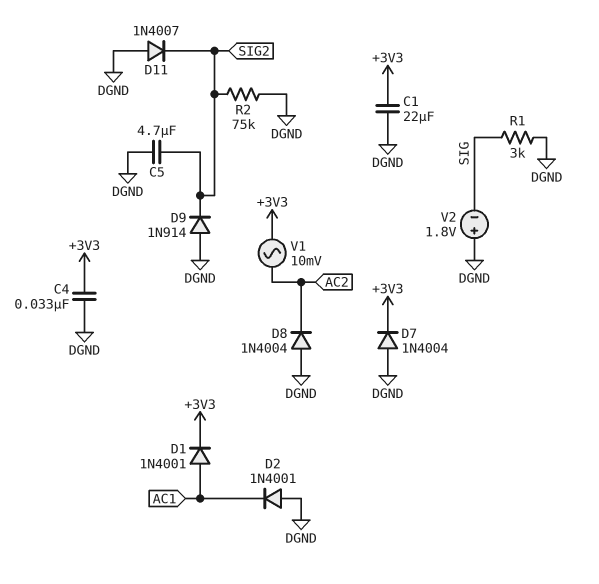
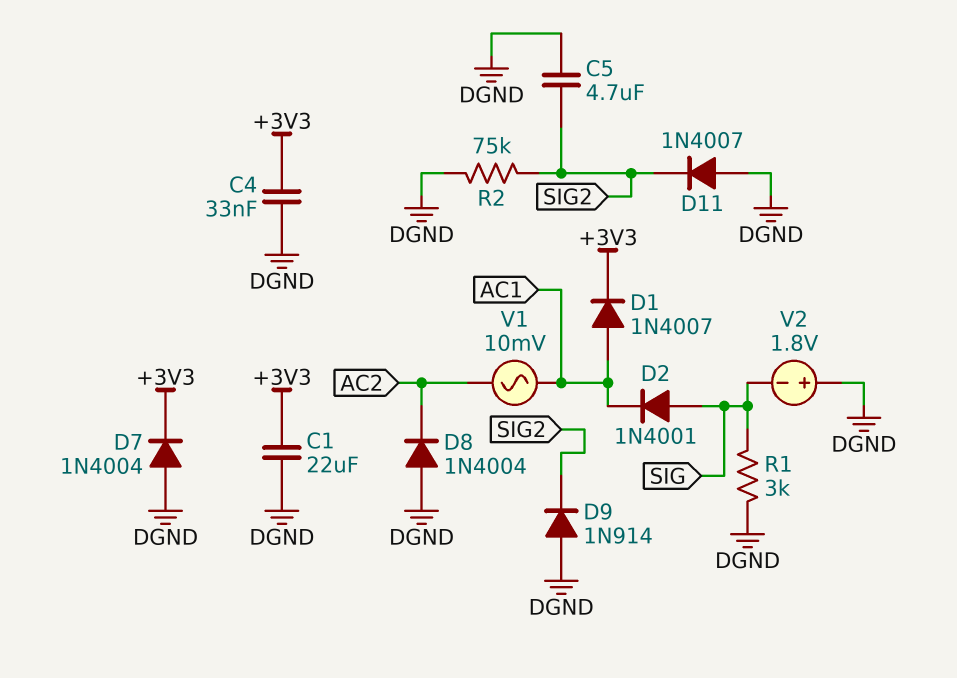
D1: diode 1N4001 (A AC1, K +3V3) -> diode 1N4007 (A AC1, K +3V3)
D2: diode 1N4001 (A DGND, K AC1) -> diode 1N4001 (A SIG, K AC1)
V1: AC 10mV (+3V3, AC2) -> AC 10mV (AC1, AC2)

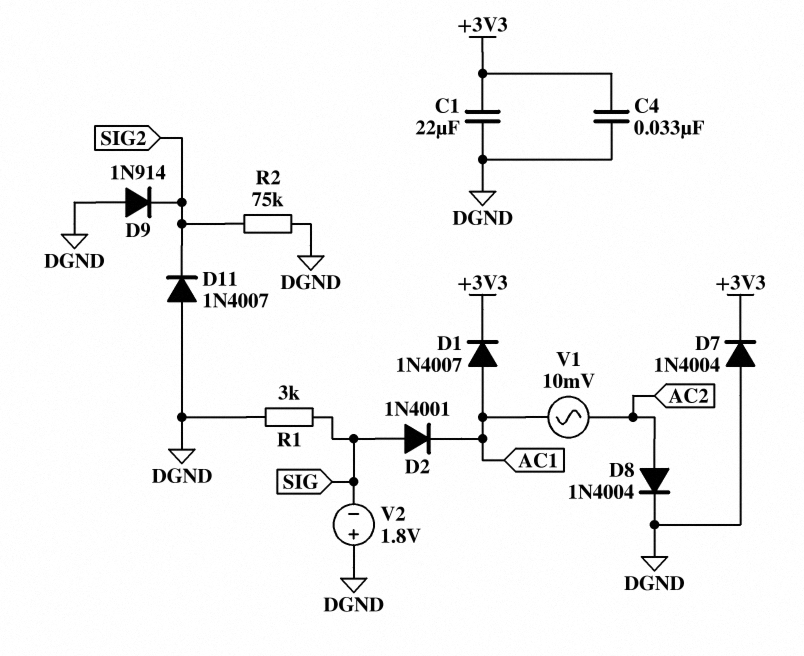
C5: 4.7uF (DGND, SIG2) -> none
D8: diode 1N4004 (A DGND, K AC2) -> diode 1N4004 (A AC2, K DGND)

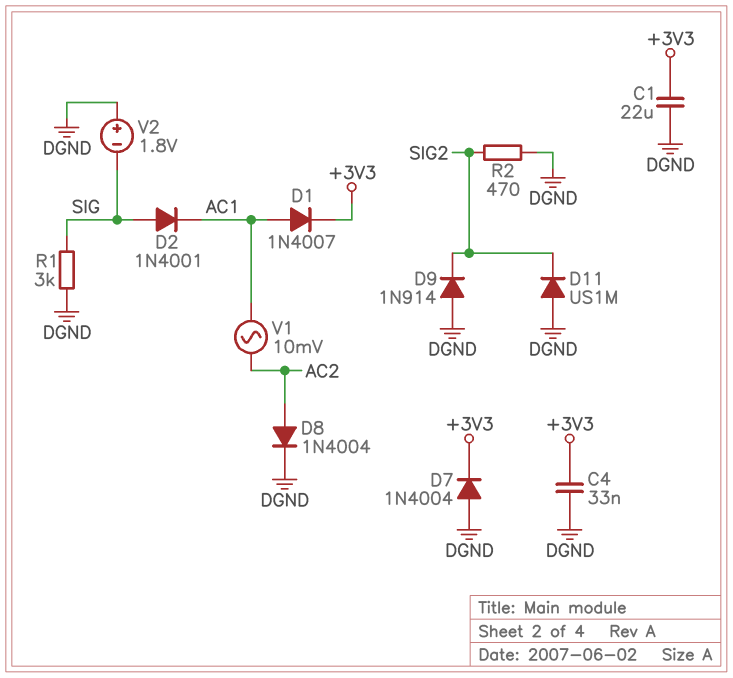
D11: diode 1N4007 (A DGND, K SIG2) -> diode US1M (A DGND, K SIG2)
R2: 75k (DGND, SIG2) -> 470 (DGND, SIG2)

